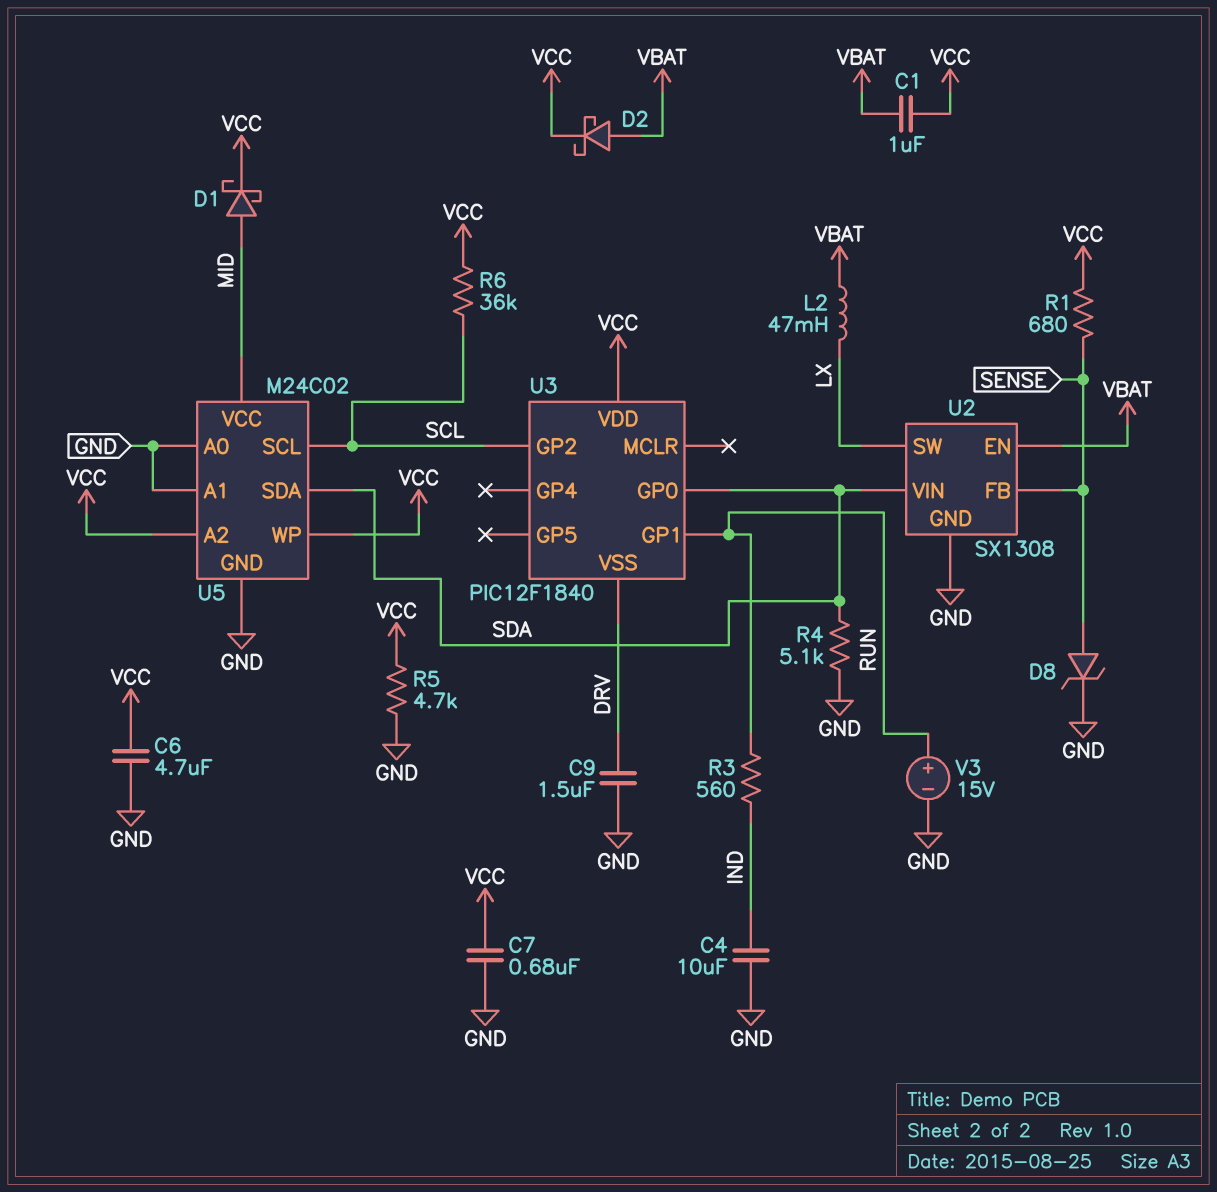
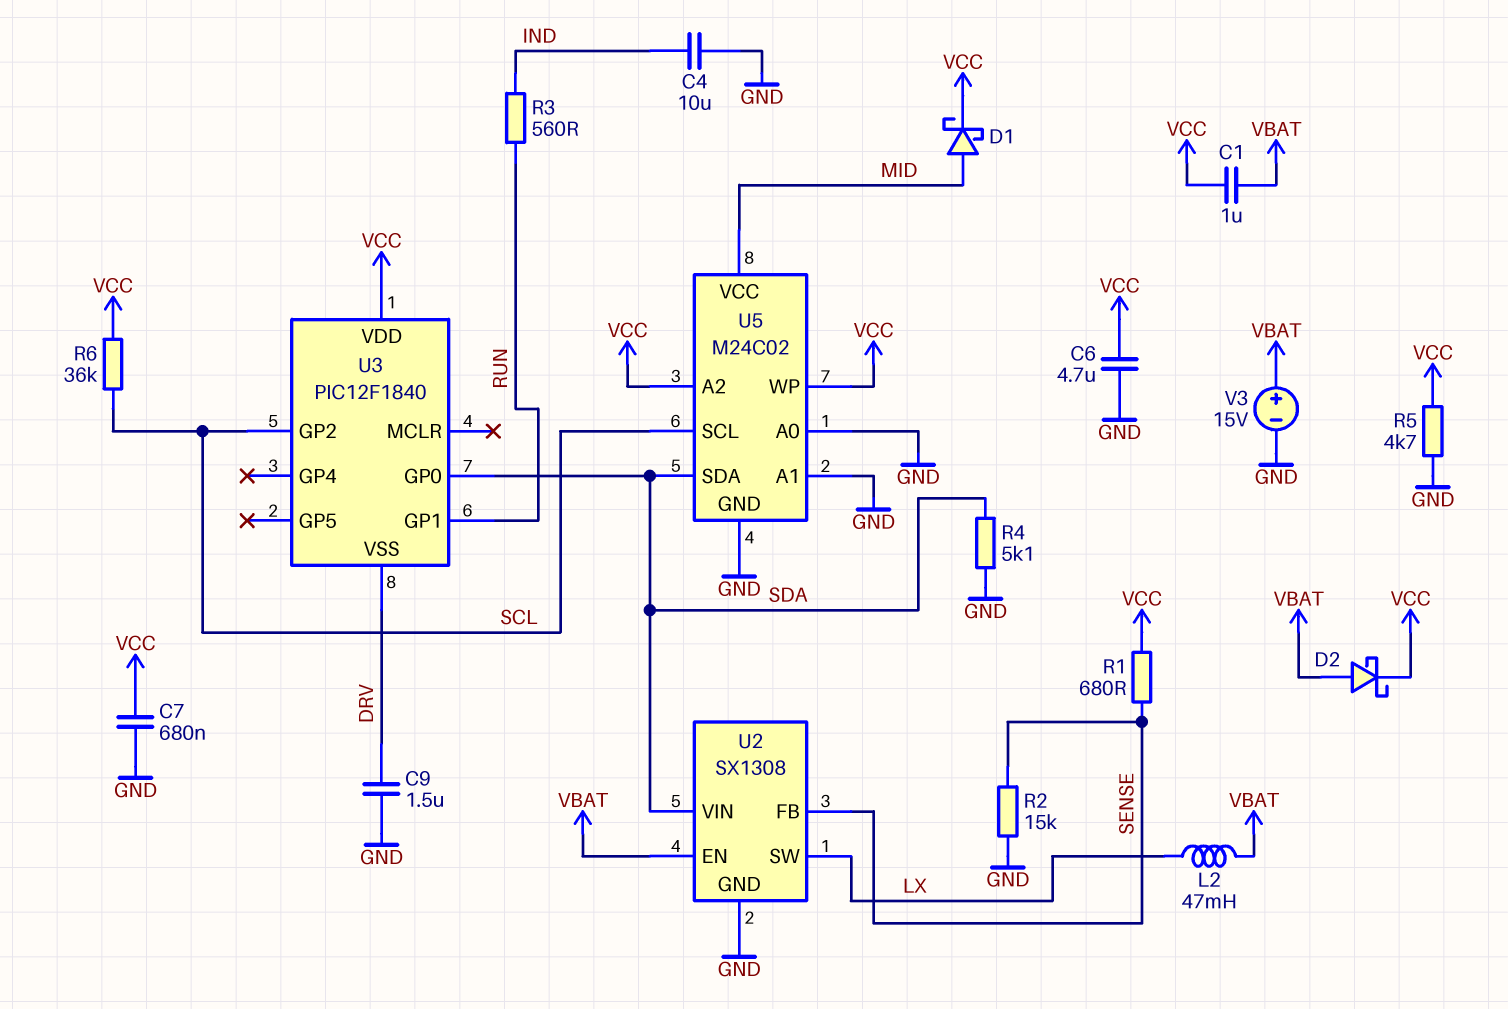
D8: zener (A SENSE, K GND) -> none
R2: none -> 15k (GND, SENSE)
V3: 15V (plus RUN, minus GND) -> 15V (plus VBAT, minus GND)

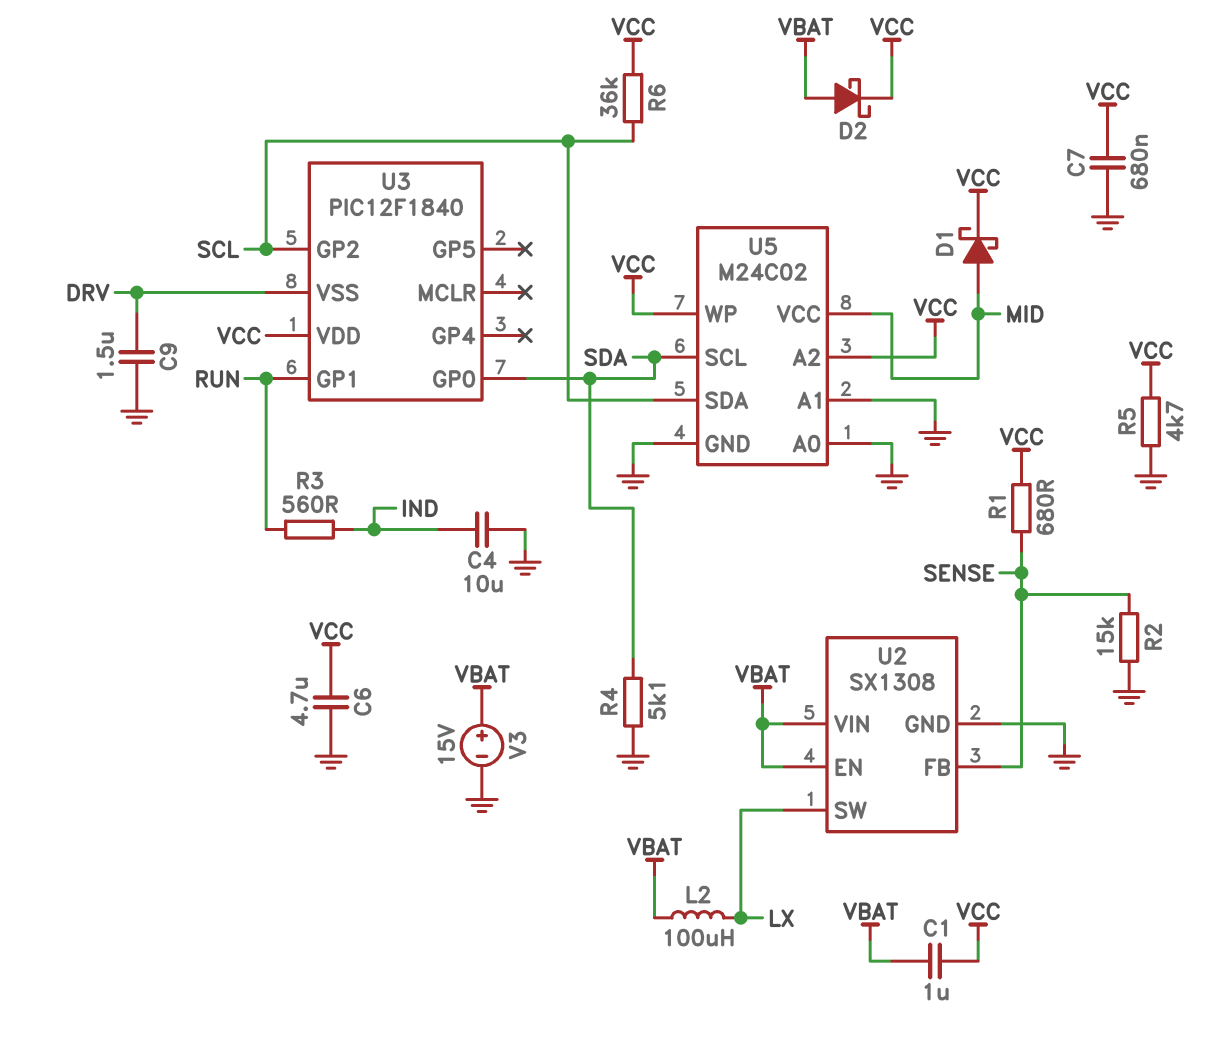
L2: 47mH (LX, VBAT) -> 100uH (LX, VBAT)
U2 pin VIN: SDA -> VBAT
U5 pin SCL: SCL -> SDA
U5 pin SDA: SDA -> SCL

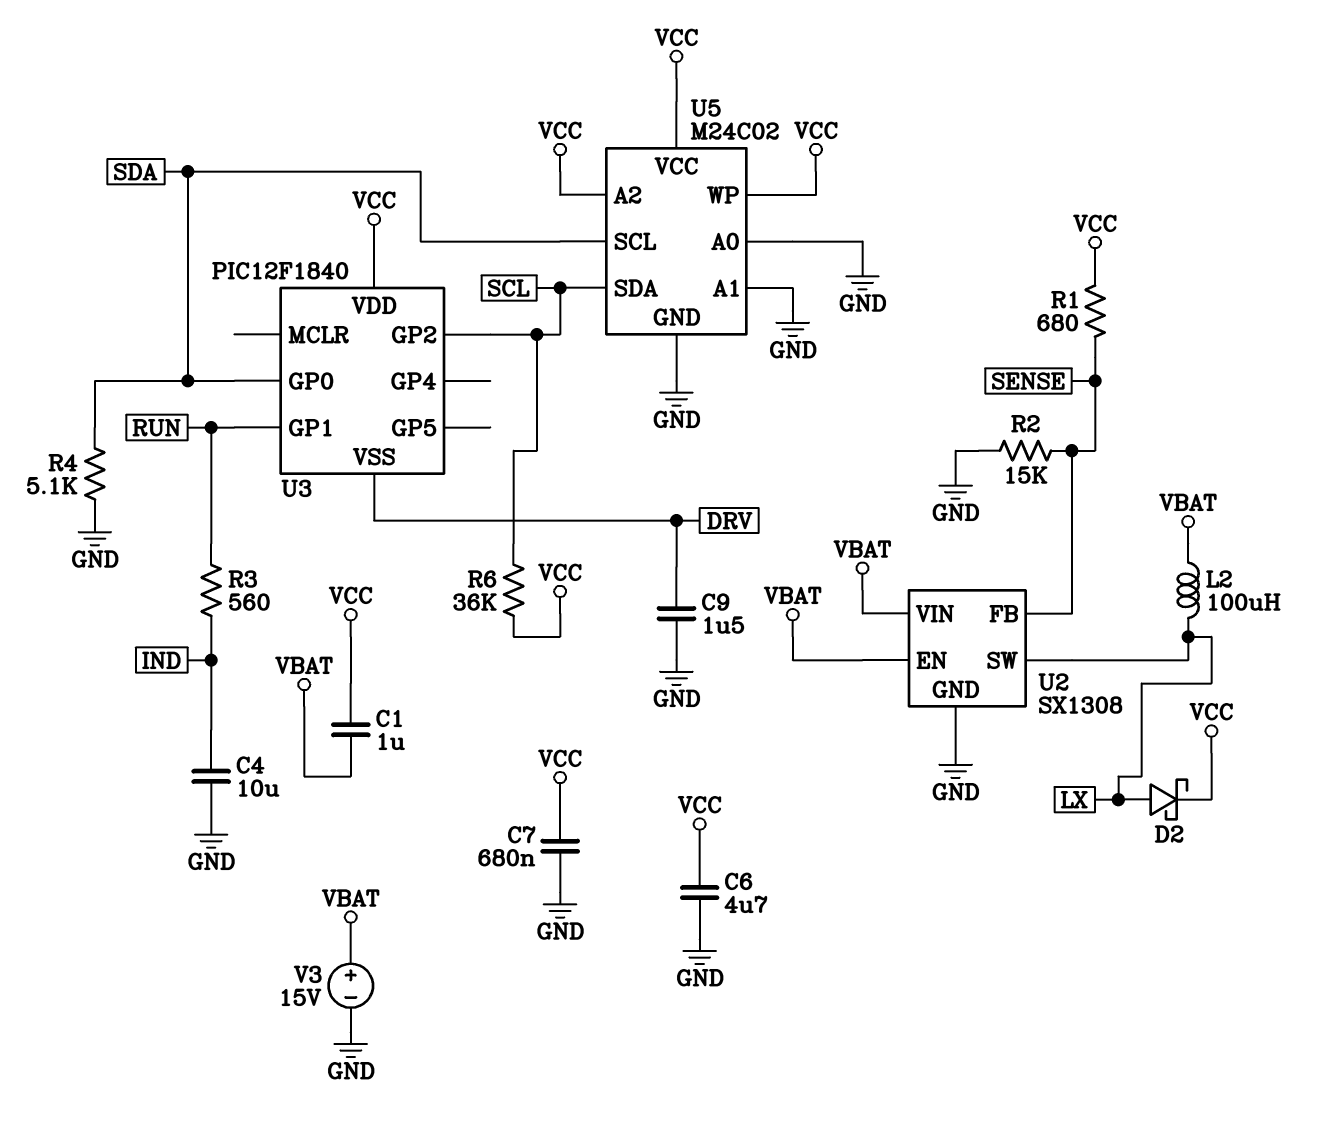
D1: schottky (A MID, K VCC) -> none
D2: schottky (A VBAT, K VCC) -> schottky (A LX, K VCC)
R5: 4.7k (GND, VCC) -> none
U5 pin VCC: MID -> VCC

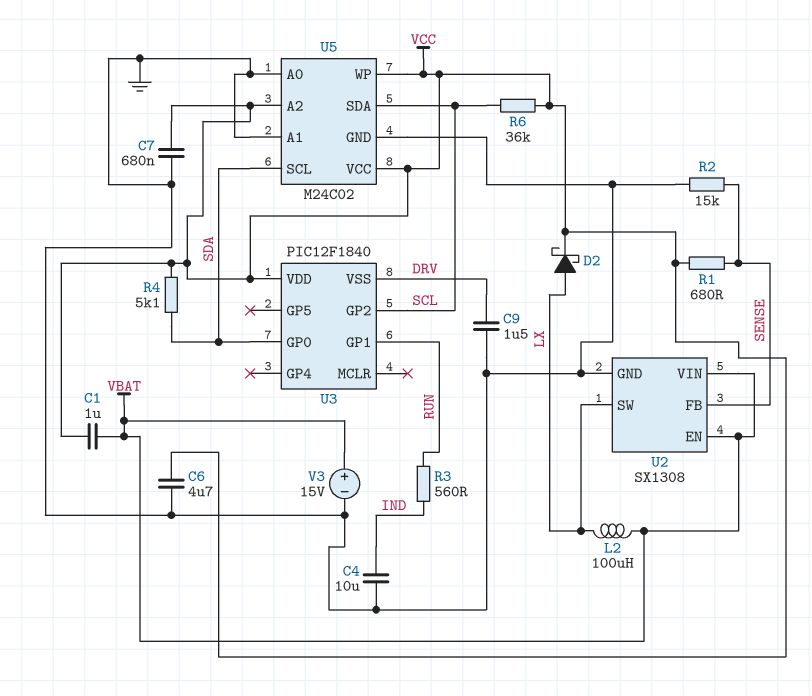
R4: 5.1k (GND, SDA) -> 5.1k (SDA, VCC)

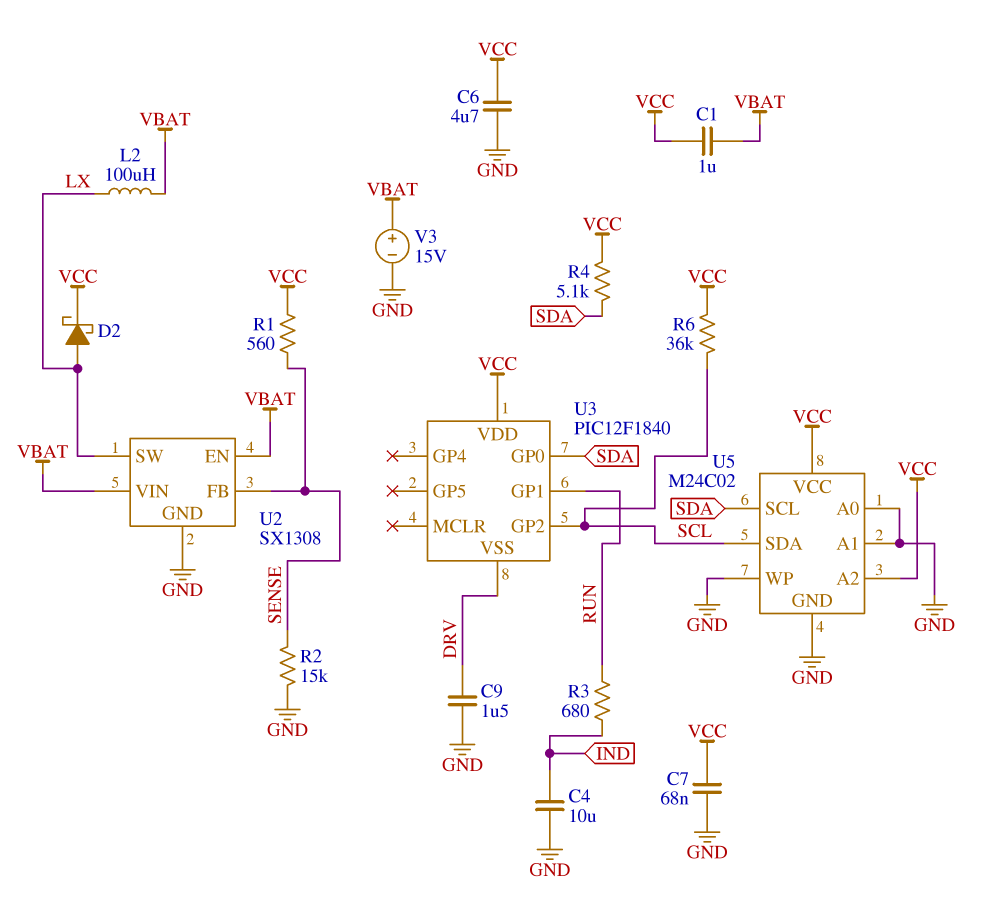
C7: 680nF (GND, VCC) -> 68nF (GND, VCC)
R1: 680 (SENSE, VCC) -> 560 (SENSE, VCC)
R3: 560 (IND, RUN) -> 680 (IND, RUN)
U5 pin WP: VCC -> GND

